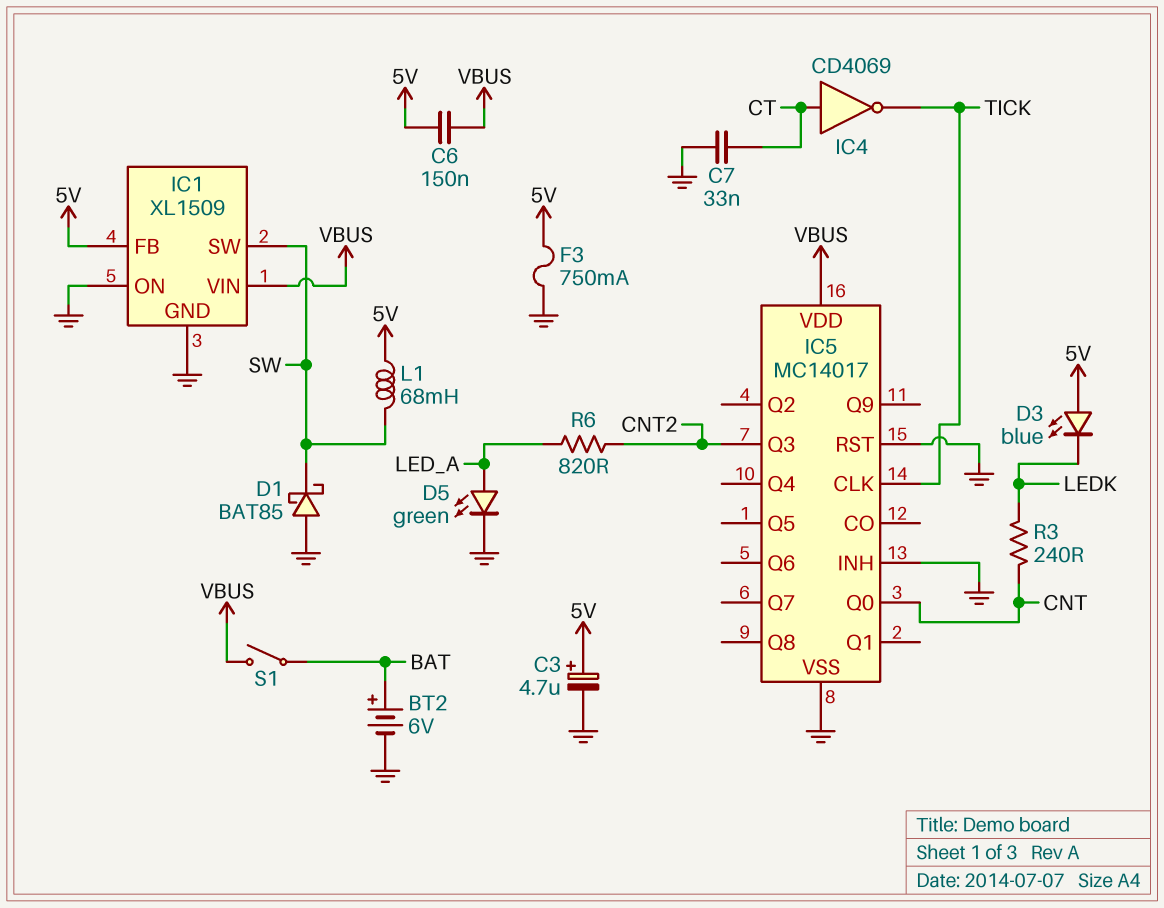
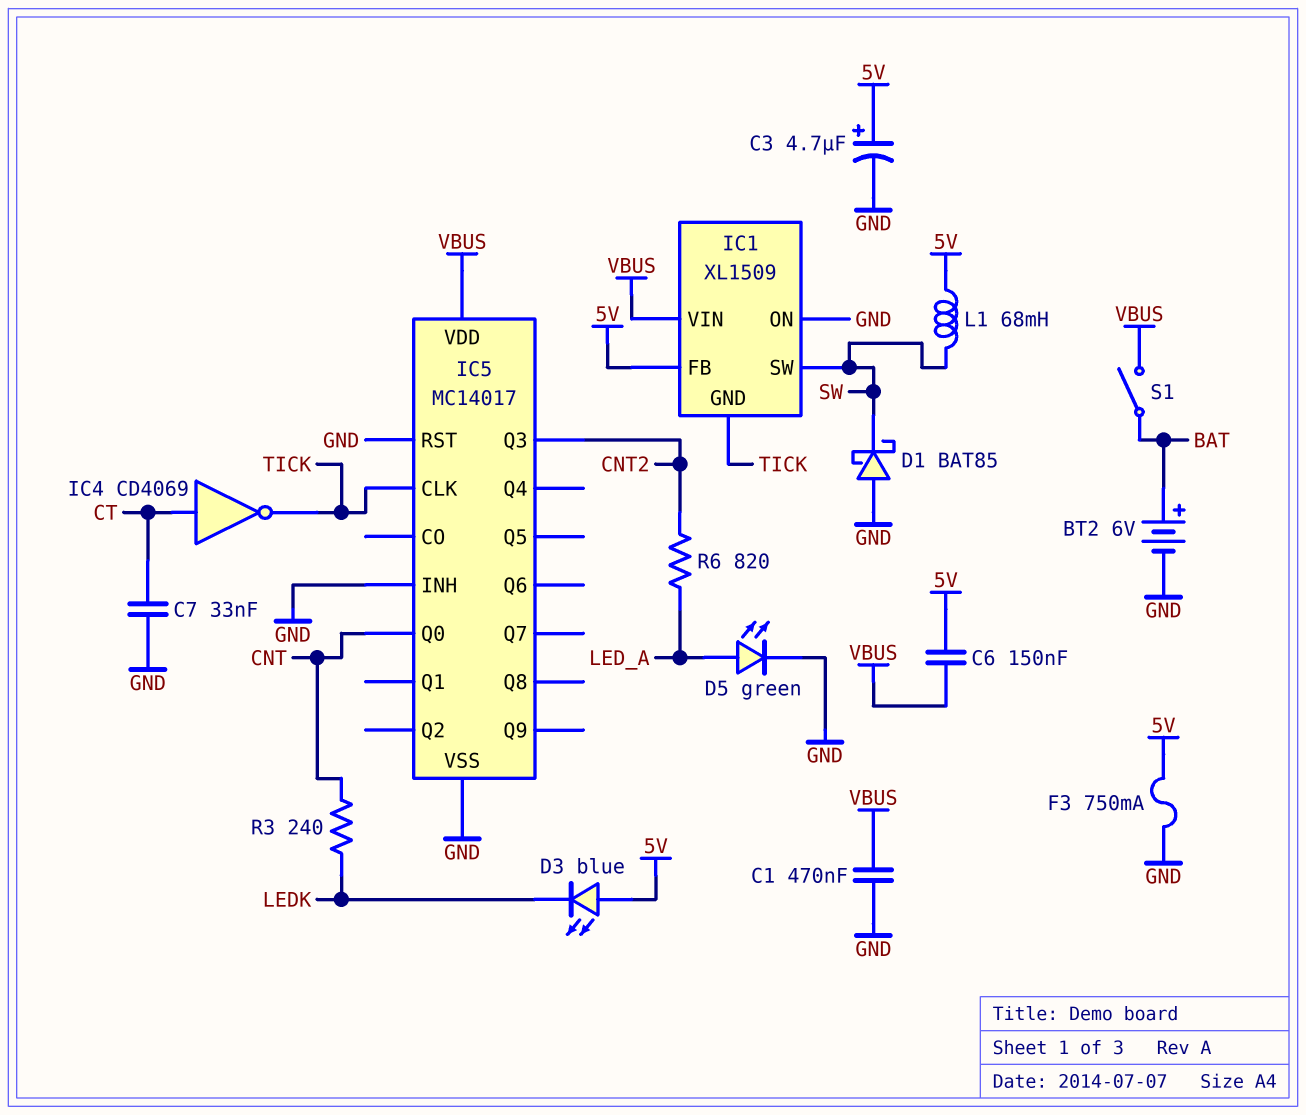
C1: none -> 470nF (GND, VBUS)
IC1 pin GND: GND -> TICK

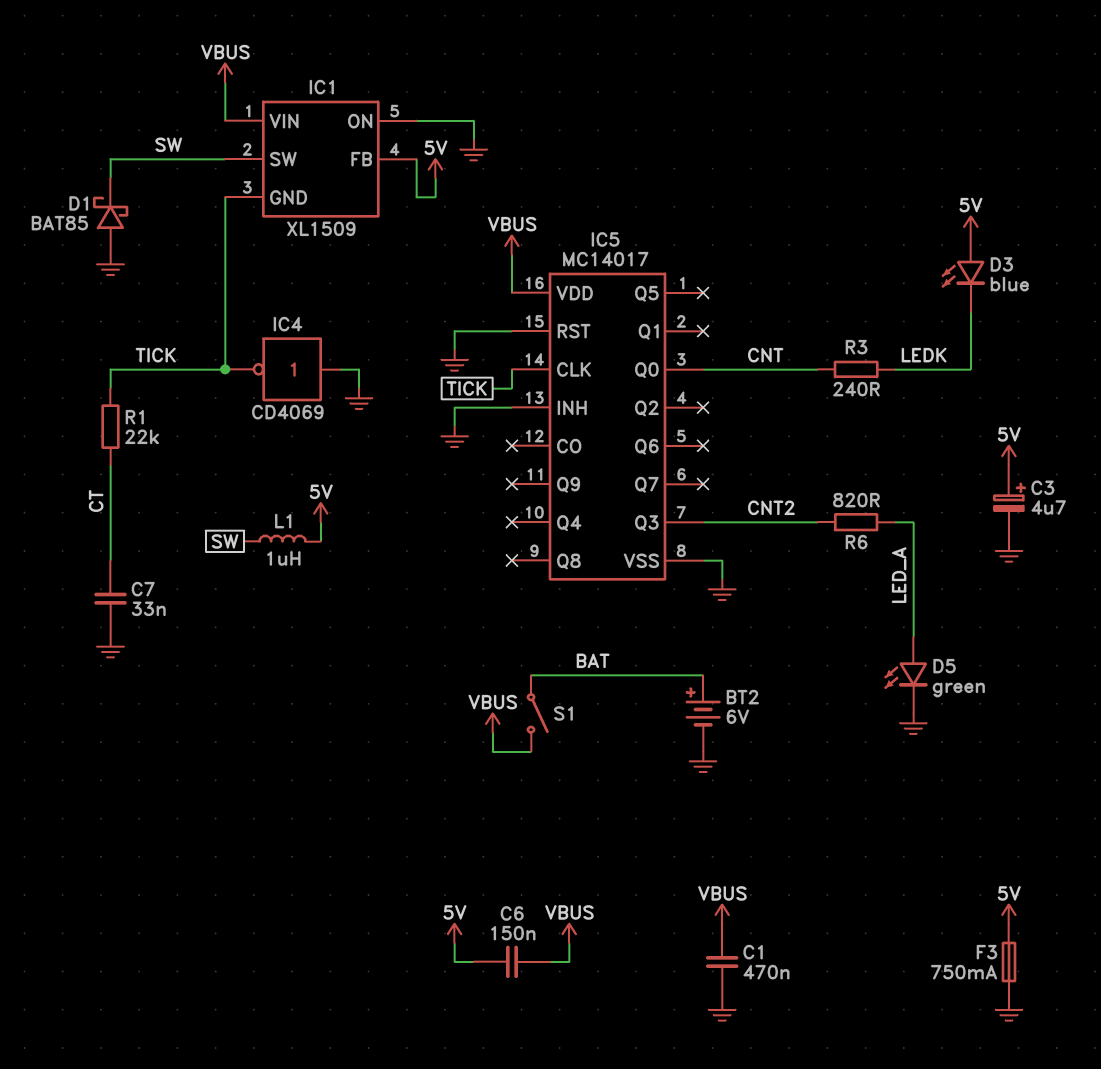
IC4: NOT CD4069 (in CT, out TICK) -> NOT CD4069 (in GND, out TICK)
L1: 68mH (5V, SW) -> 1uH (5V, SW)
R1: none -> 22k (CT, TICK)

